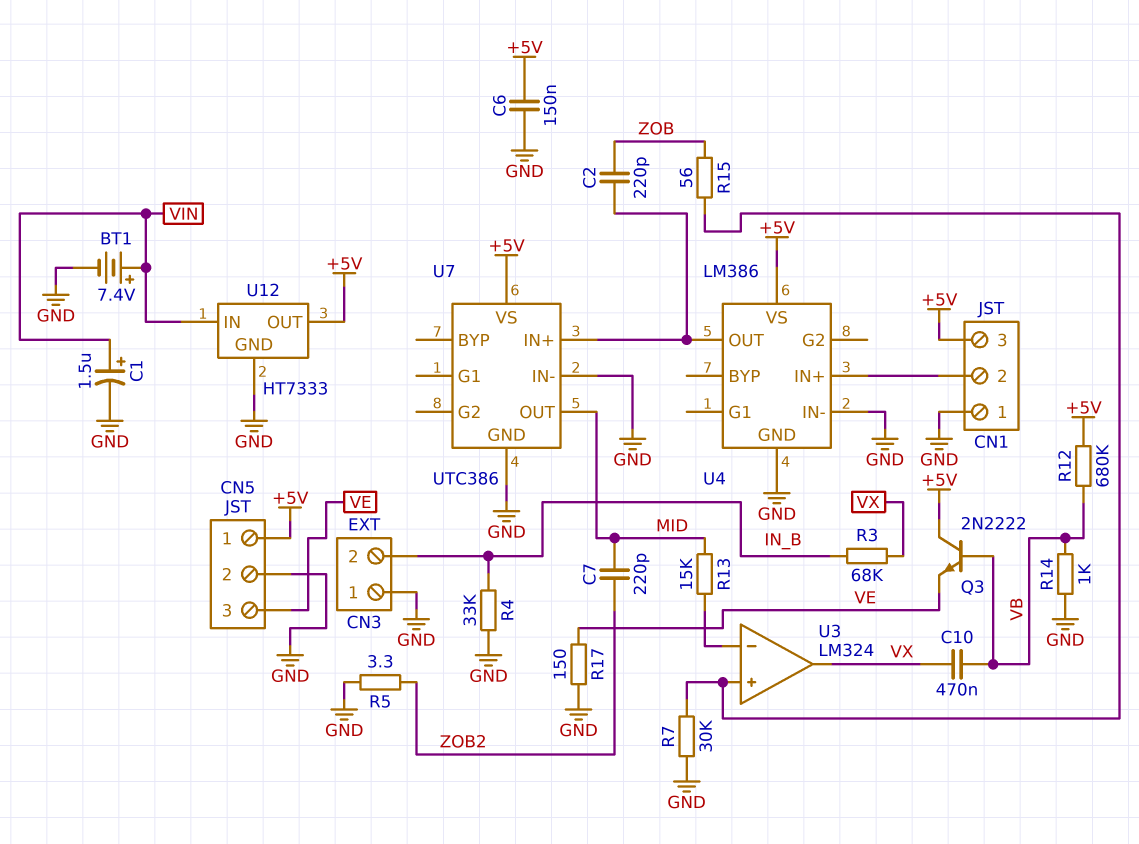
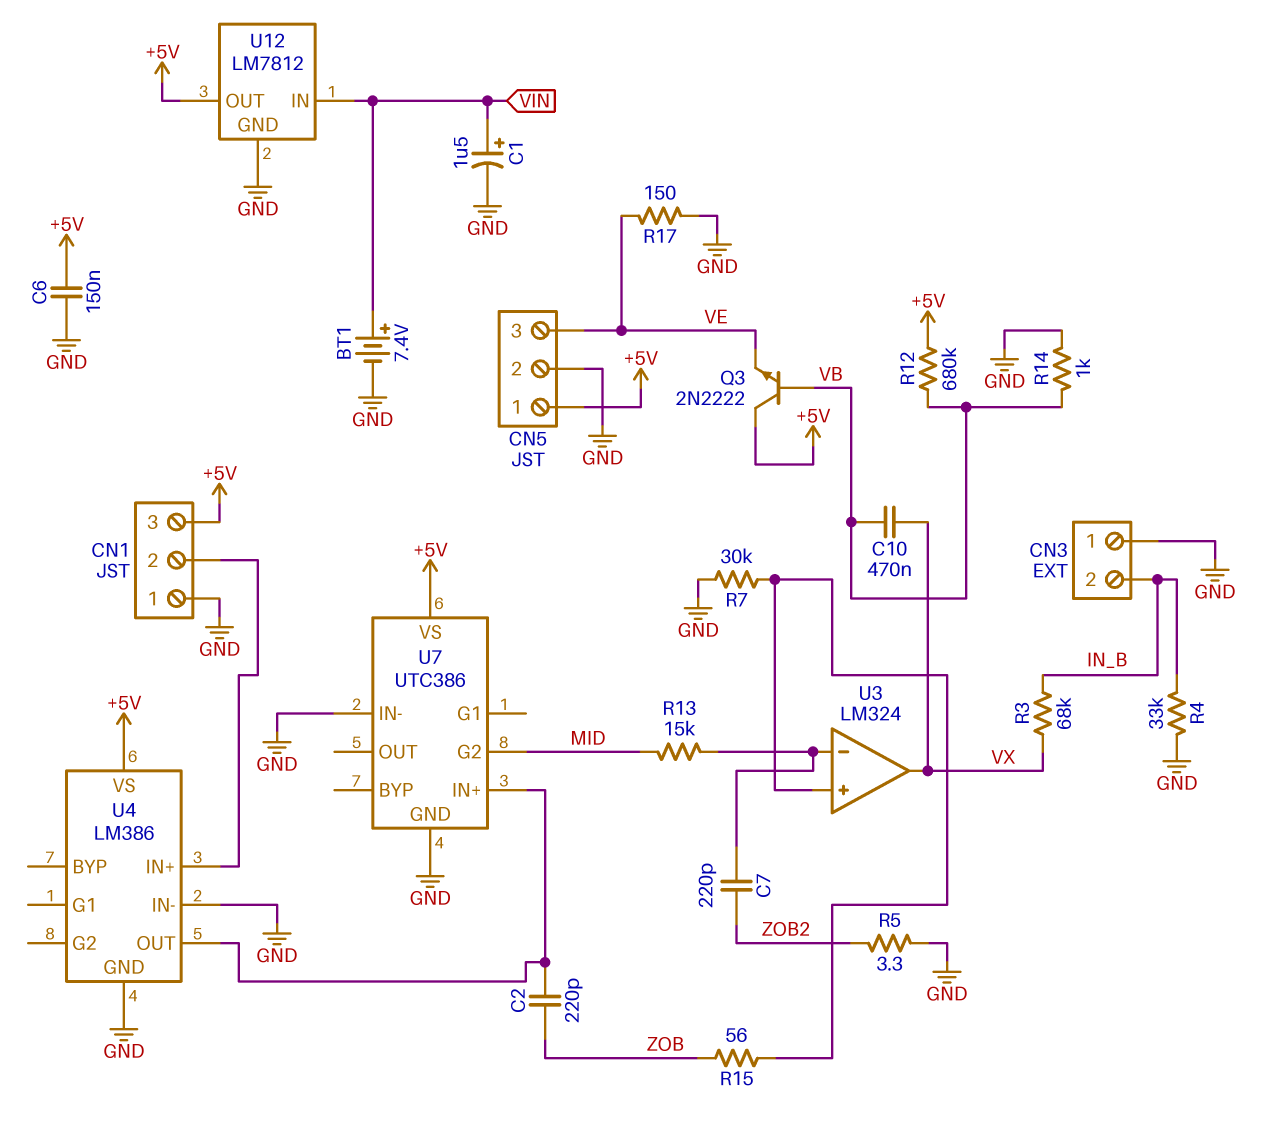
C7: 220pF (MID, ZOB2) -> 220pF (U3/in-, ZOB2)
U7 pin G2: none -> MID
U7 pin OUT: MID -> none
U12: HT7333 -> LM7812

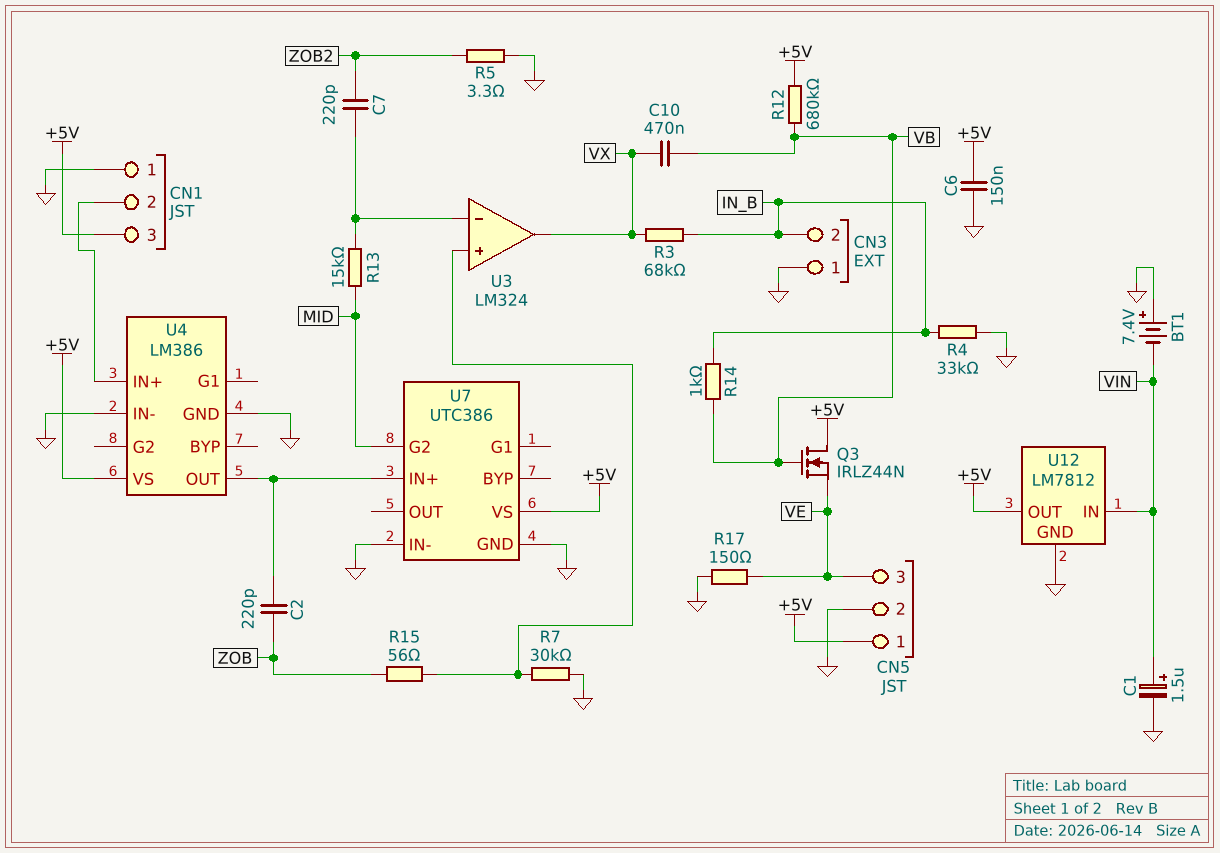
BT1: 7.4V (plus VIN, minus GND) -> 7.4V (plus GND, minus VIN)
Q3: NPN 2N2222 (B VB, C +5V, E VE) -> NMOS IRLZ44N (G VB, D +5V, S VE)
R14: 1k (GND, VB) -> 1k (IN_B, VB)

